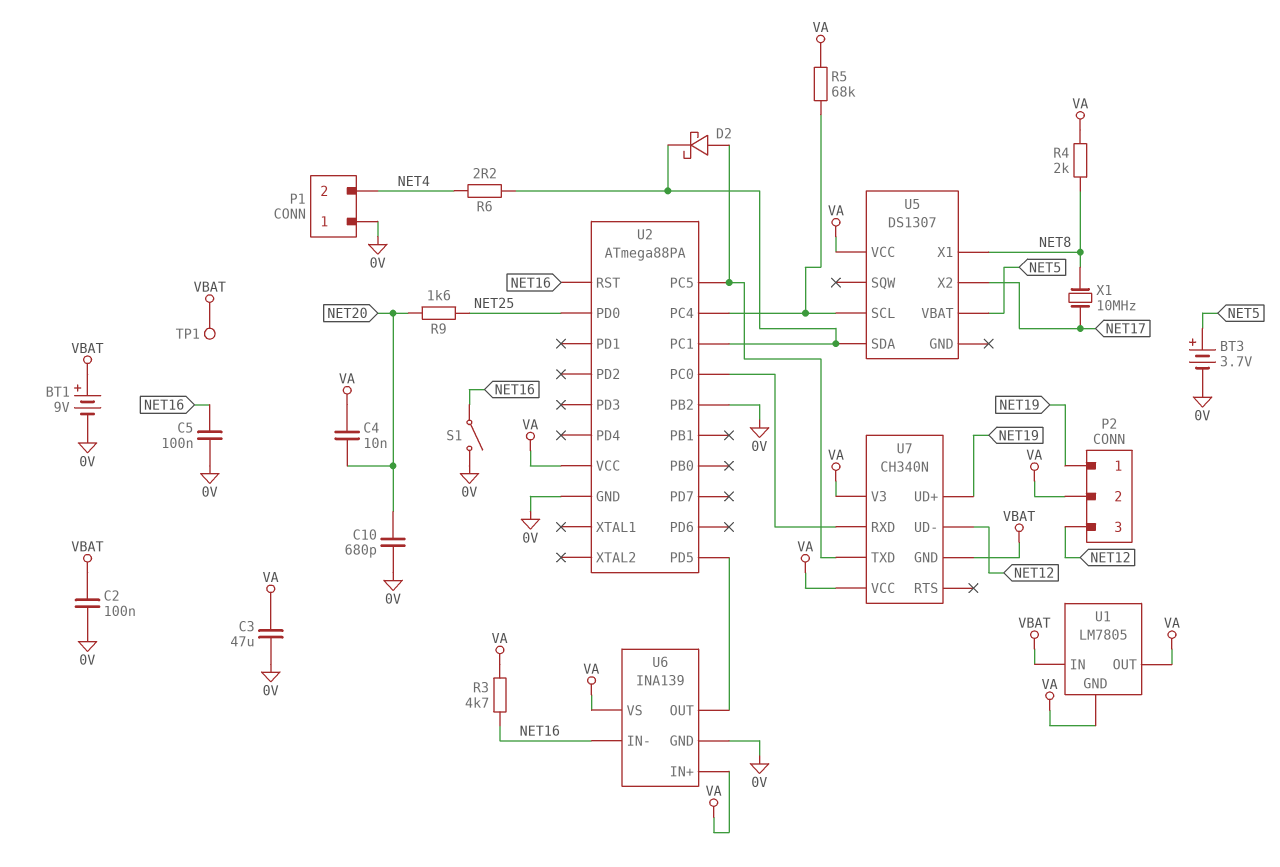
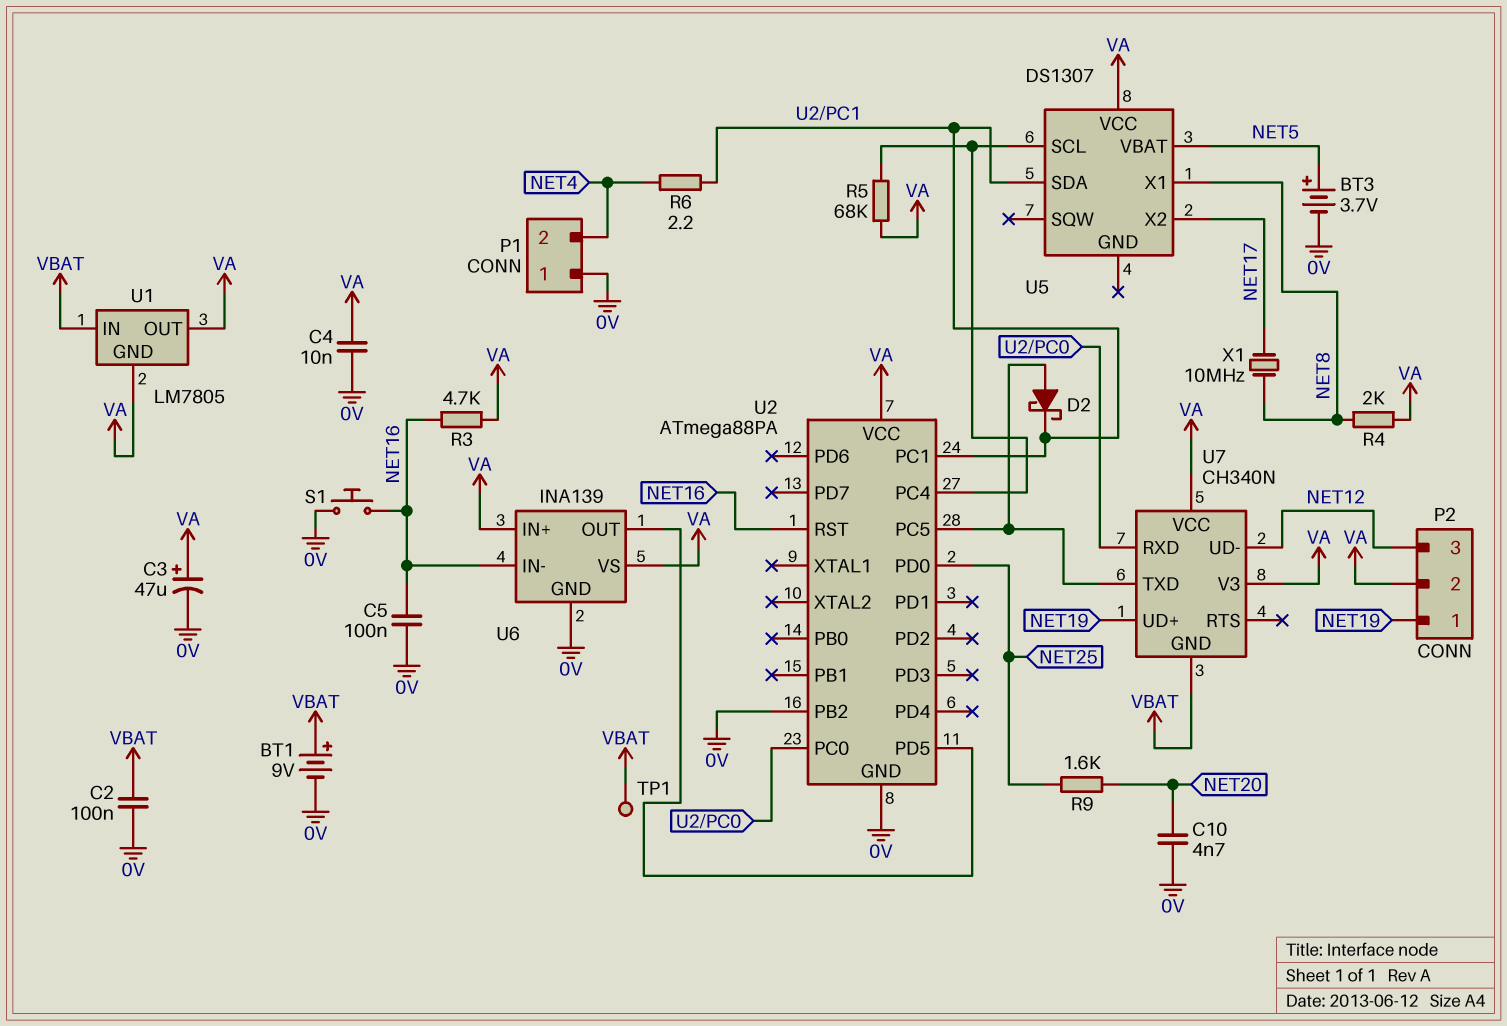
C3: 47uF (0V, VA) -> 47uF (plus VA, minus 0V)
C4: 10nF (NET20, VA) -> 10nF (0V, VA)
C10: 680pF (0V, NET20) -> 4.7nF (0V, NET20)
S1: switch (0V, NET16) -> button (0V, NET16)

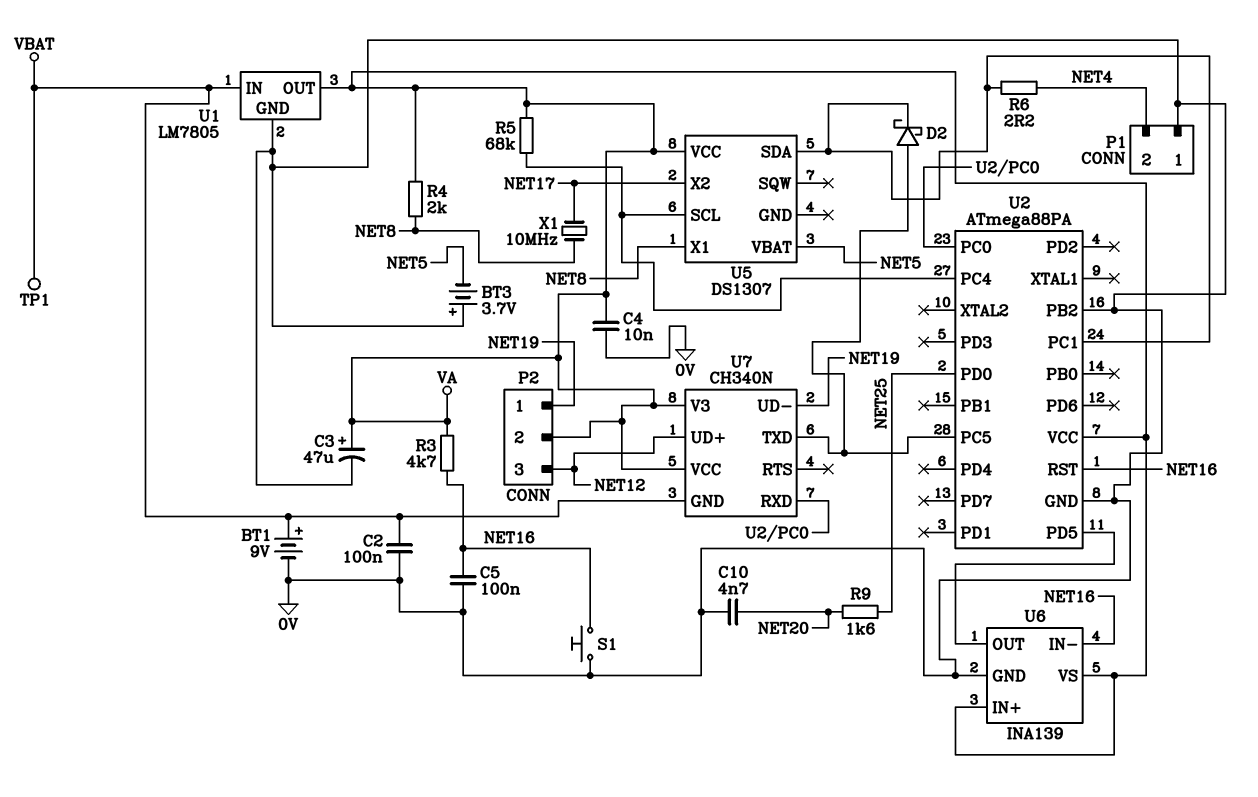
BT3: 3.7V (plus NET5, minus 0V) -> 3.7V (plus 0V, minus NET5)
U1 pin GND: VA -> 0V
U7 pin UD+: NET19 -> NET12
U7 pin UD-: NET12 -> NET19

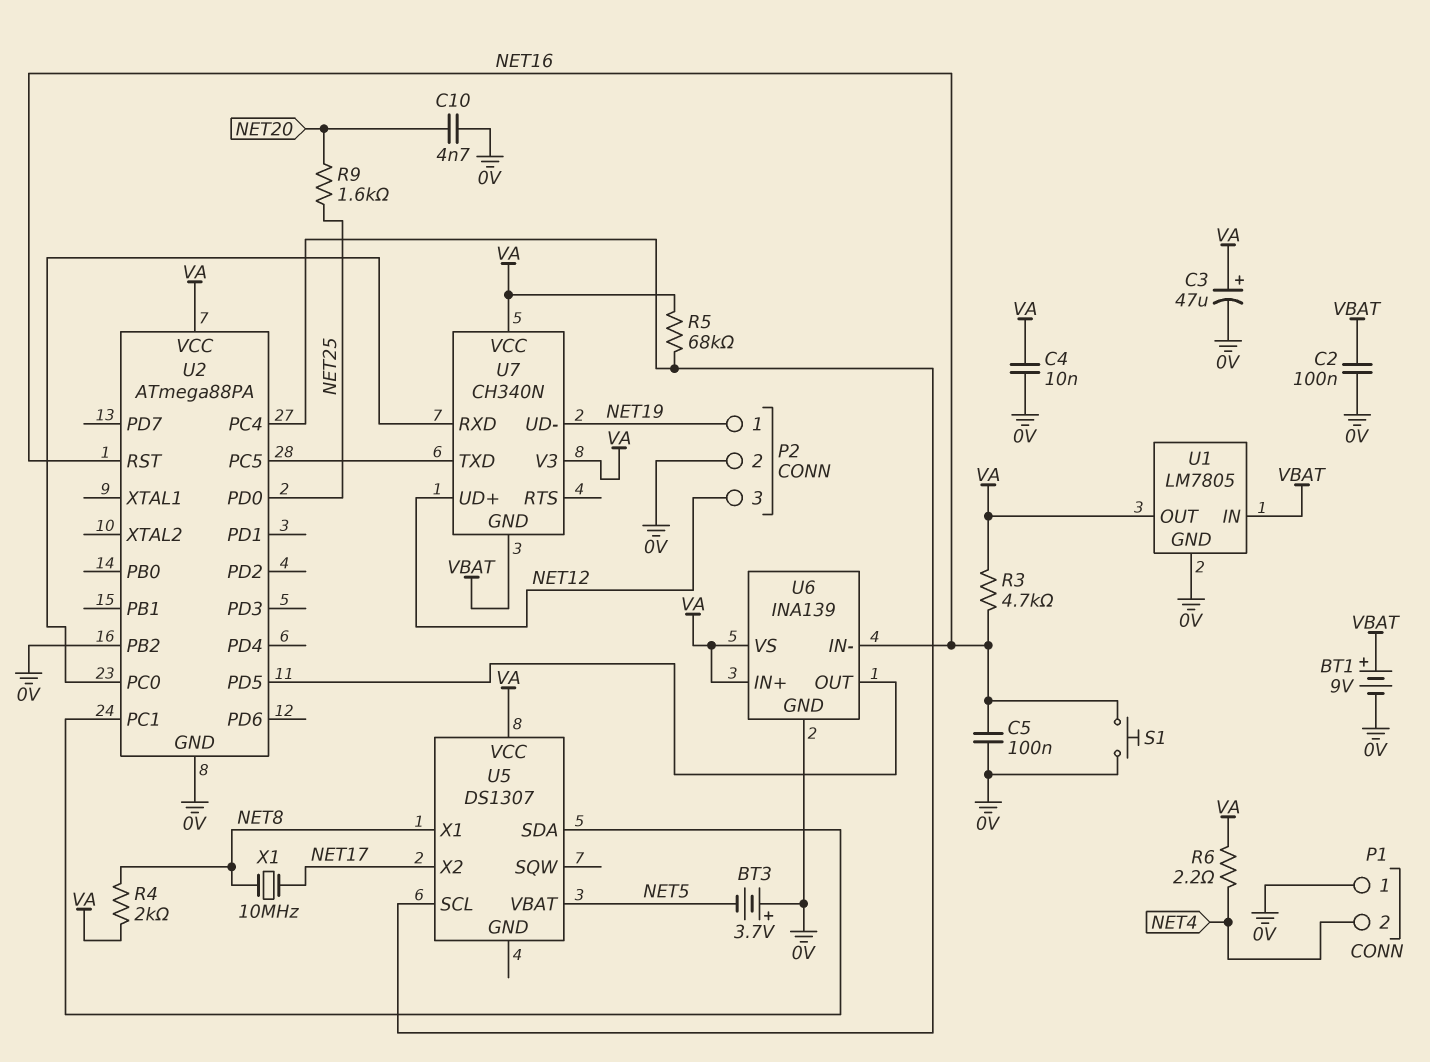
D2: schottky (A U2/PC5, K U2/PC1) -> none
P2 pin 2: VA -> 0V
R6: 2.2 (NET4, U2/PC1) -> 2.2 (NET4, VA)
TP1: test point (VBAT) -> none

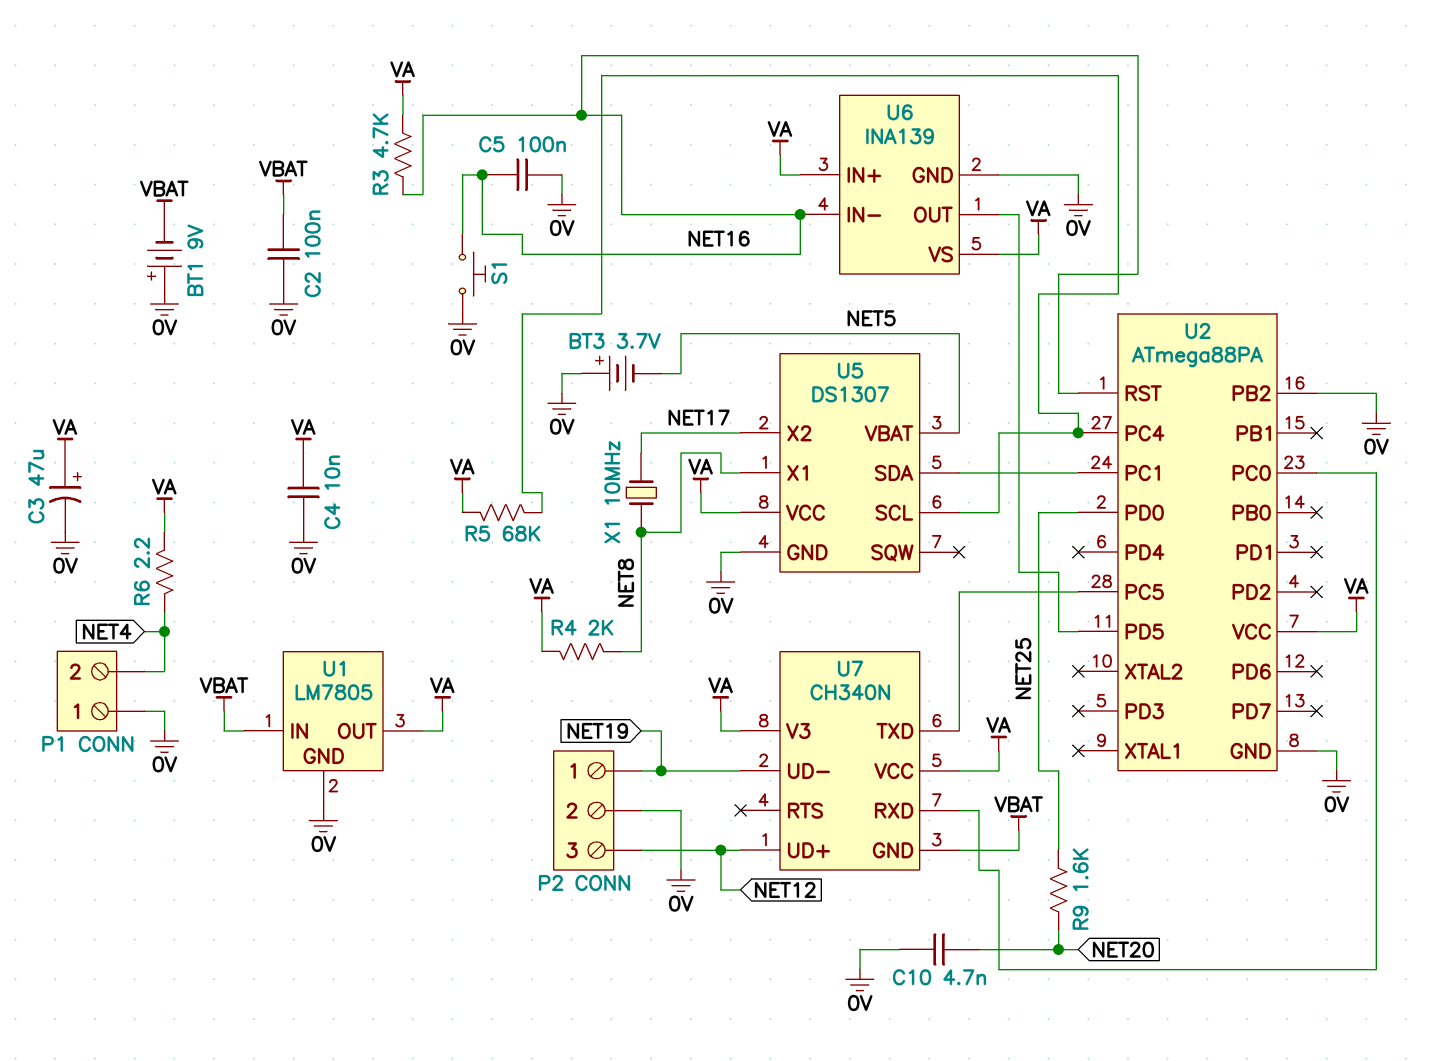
BT1: 9V (plus VBAT, minus 0V) -> 9V (plus 0V, minus VBAT)
U5 pin GND: none -> 0V

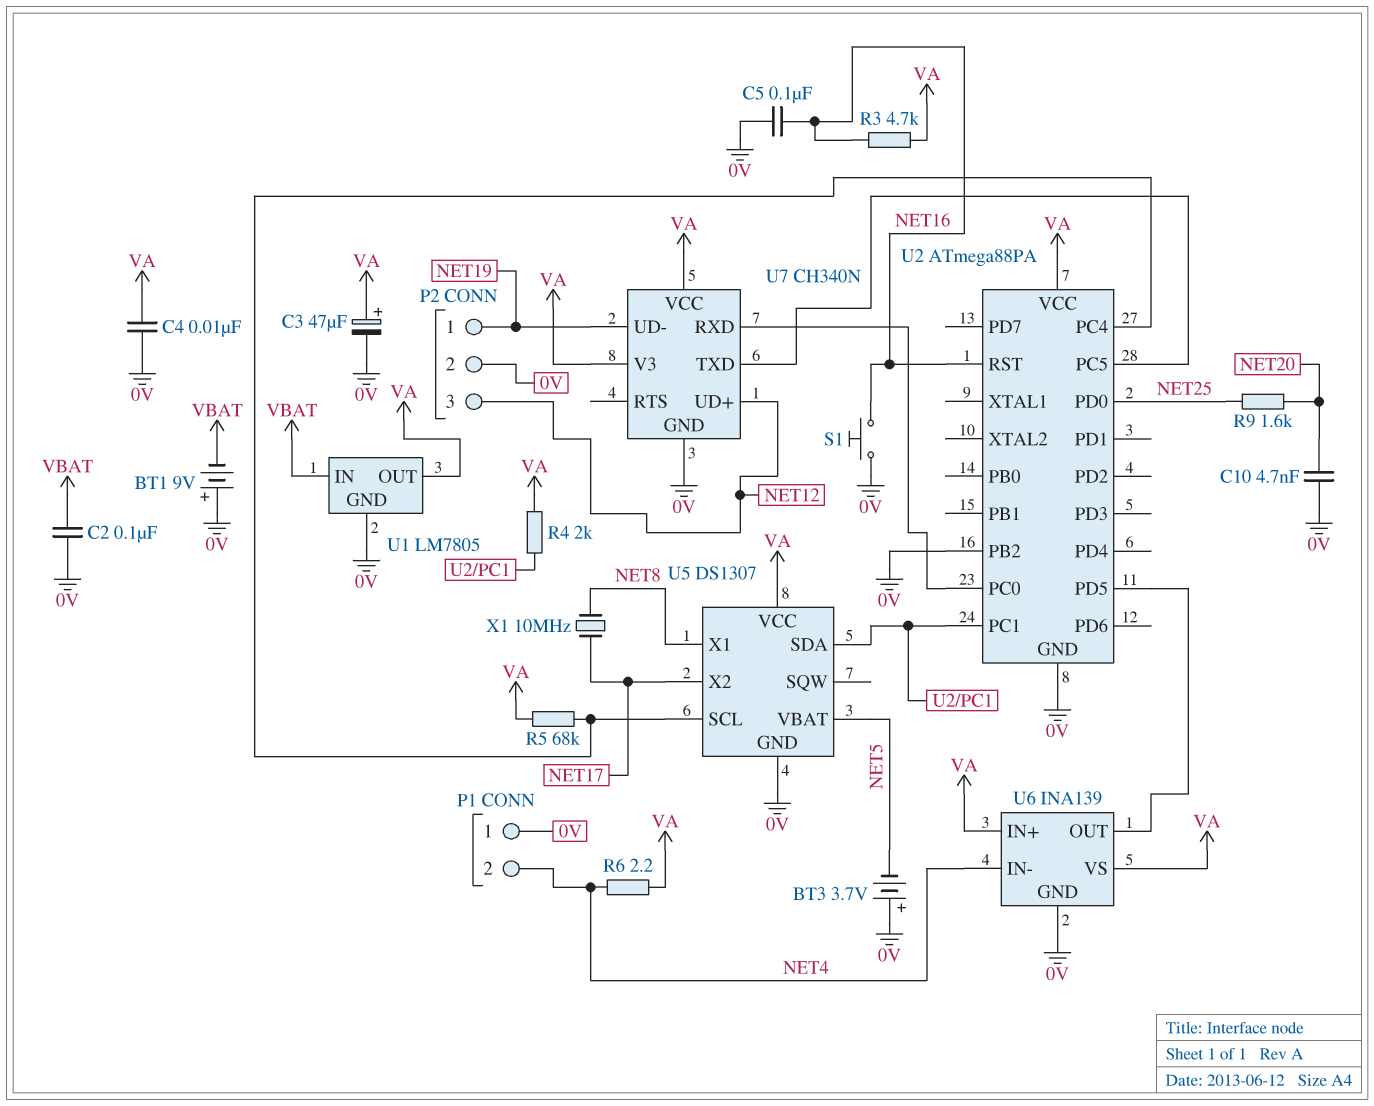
R4: 2k (NET8, VA) -> 2k (U2/PC1, VA)
U6 pin IN-: NET16 -> NET4
U7 pin GND: VBAT -> 0V

